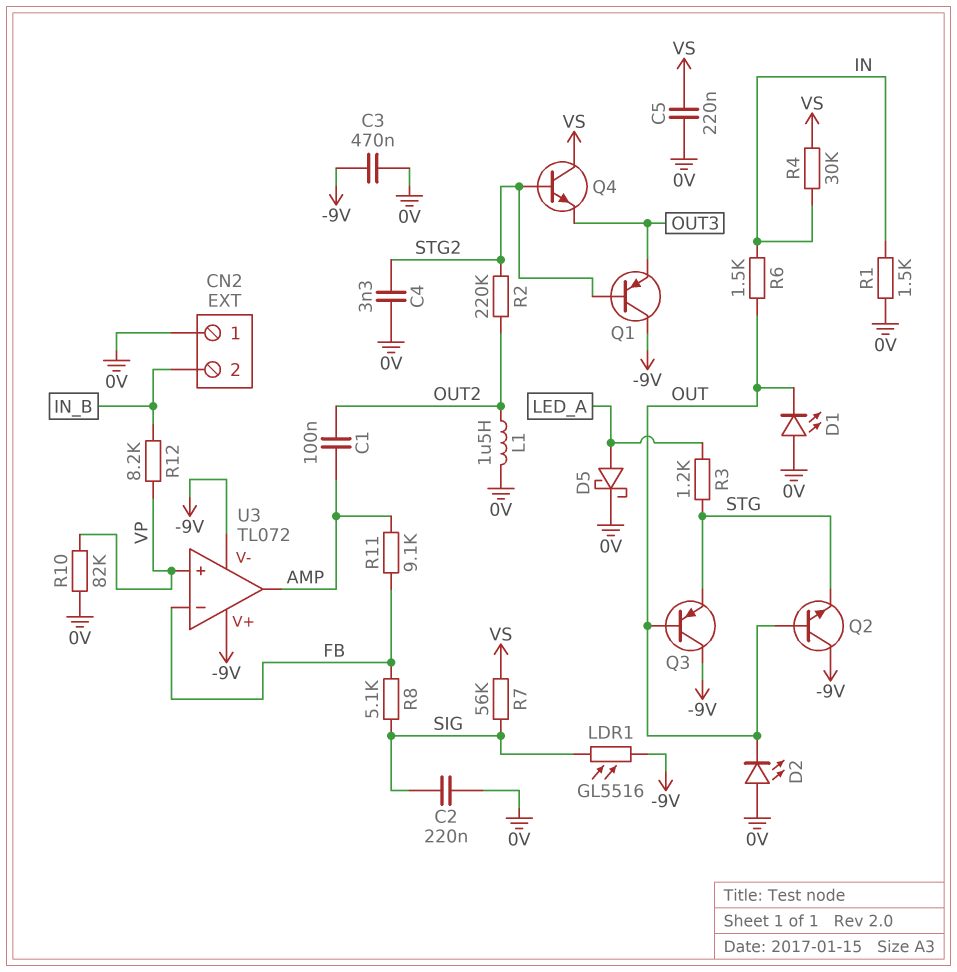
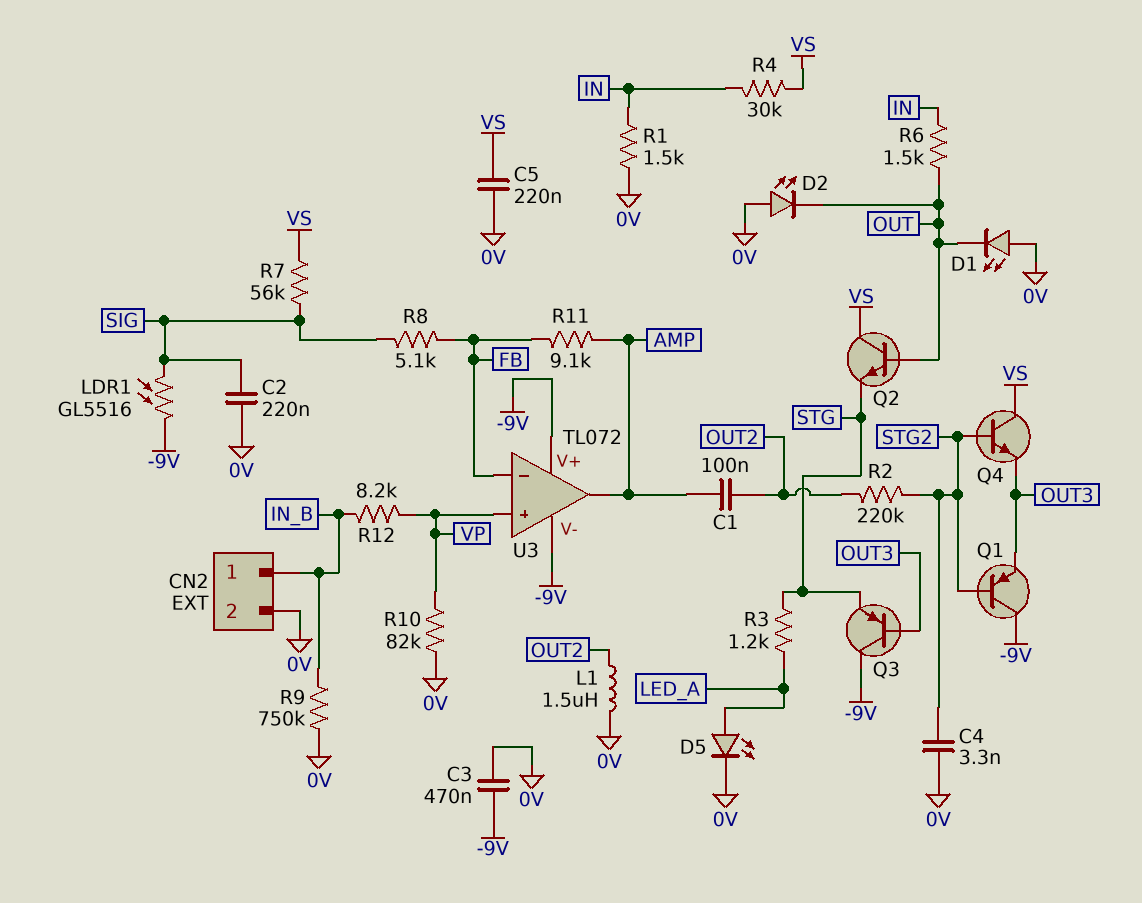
CN2 pin 1: 0V -> IN_B
CN2 pin 2: IN_B -> 0V
D5: schottky (A LED_A, K 0V) -> LED (A LED_A, K 0V)
Q2: NPN (B OUT, C -9V, E STG) -> NPN (B OUT, C VS, E STG)
Q3: PNP (B OUT, C -9V, E STG) -> PNP (B OUT3, C -9V, E STG)
R9: none -> 750k (0V, IN_B)

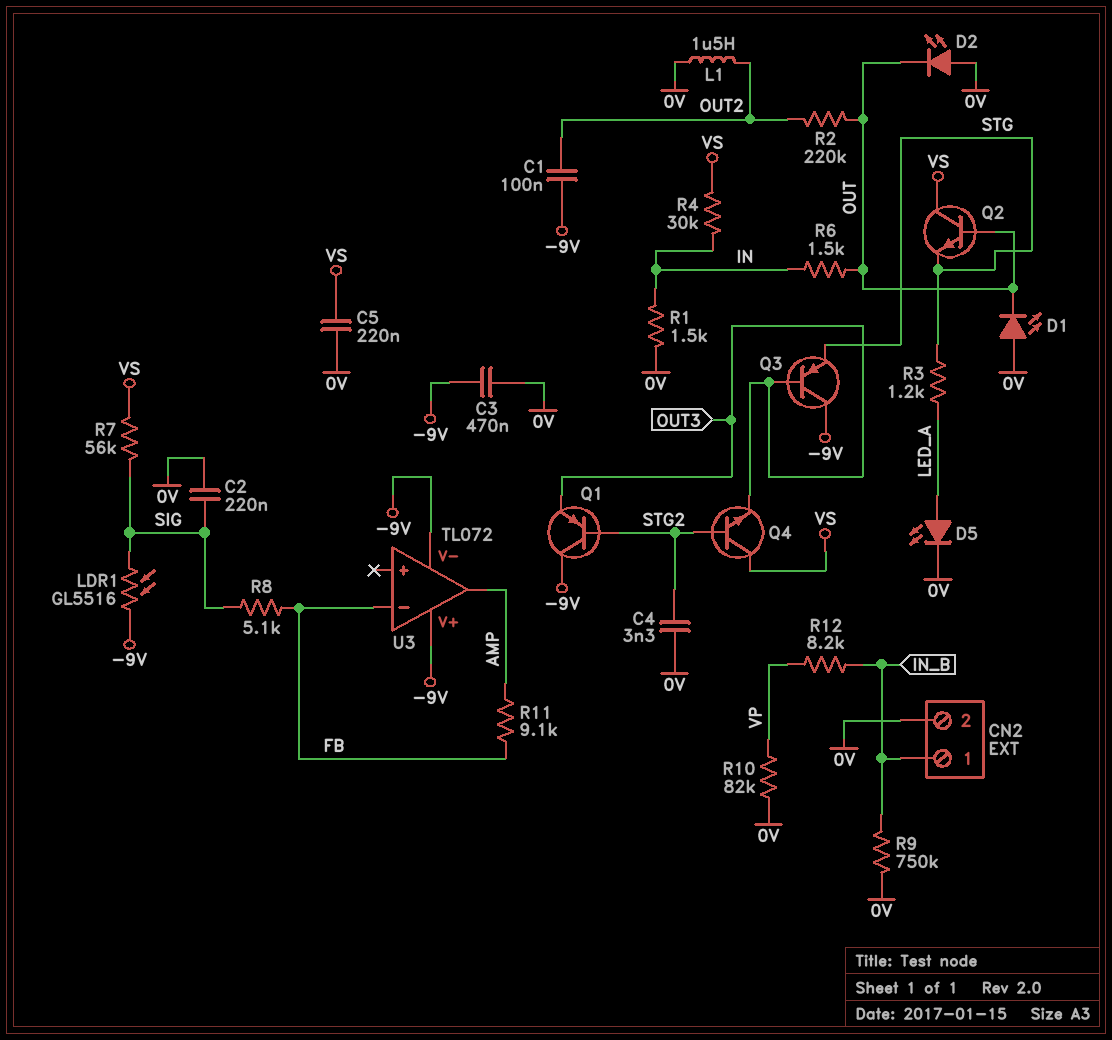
C1: 100nF (AMP, OUT2) -> 100nF (-9V, OUT2)
R2: 220k (OUT2, STG2) -> 220k (OUT, OUT2)
U3 pin in+: VP -> none

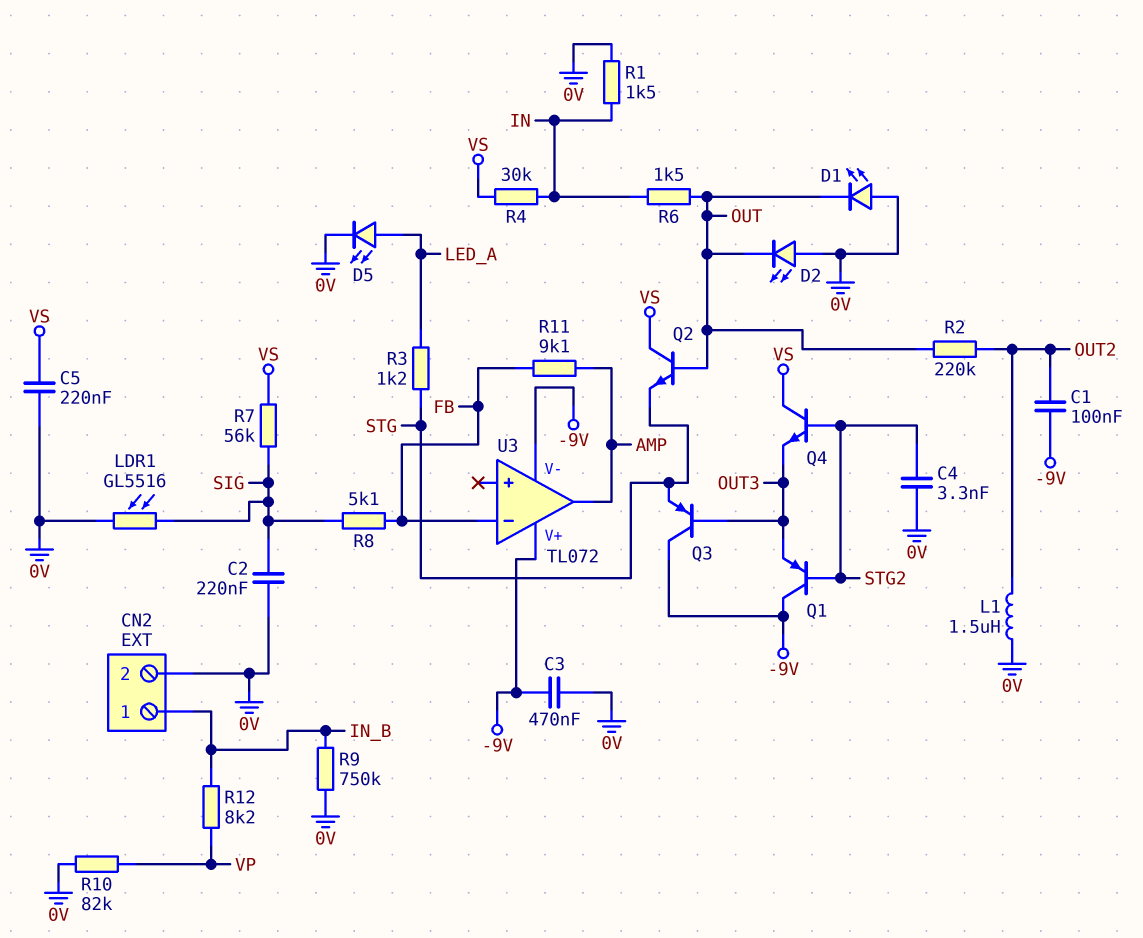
LDR1: GL5516 (-9V, SIG) -> GL5516 (0V, SIG)

